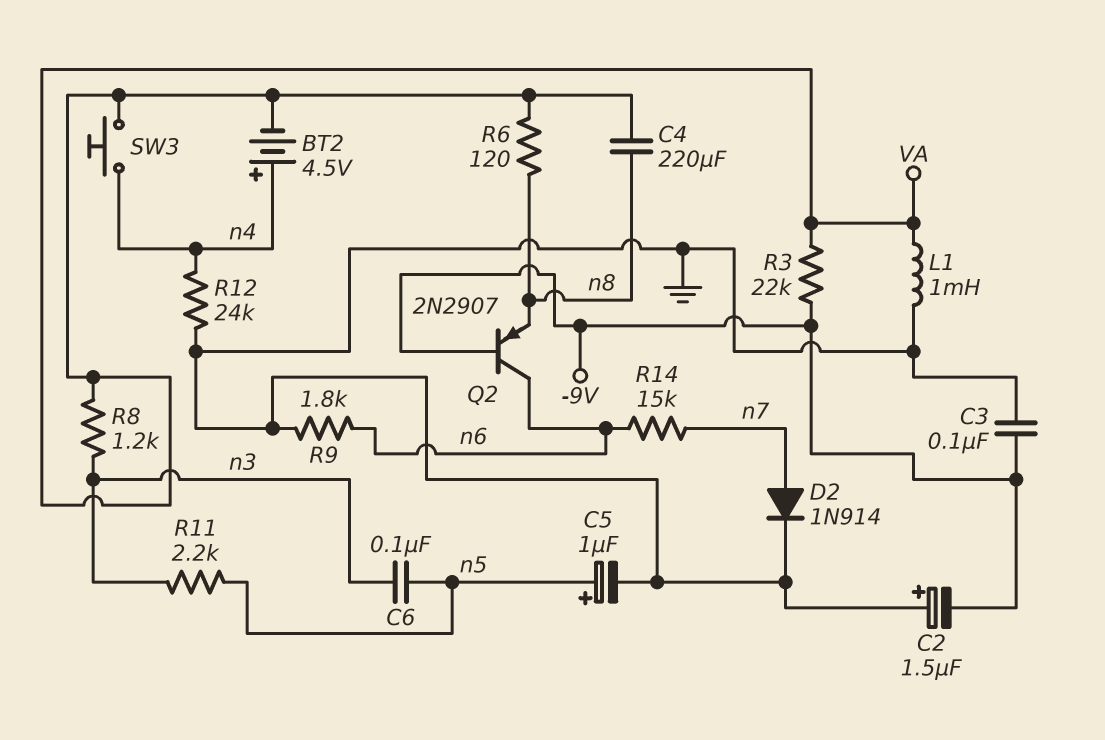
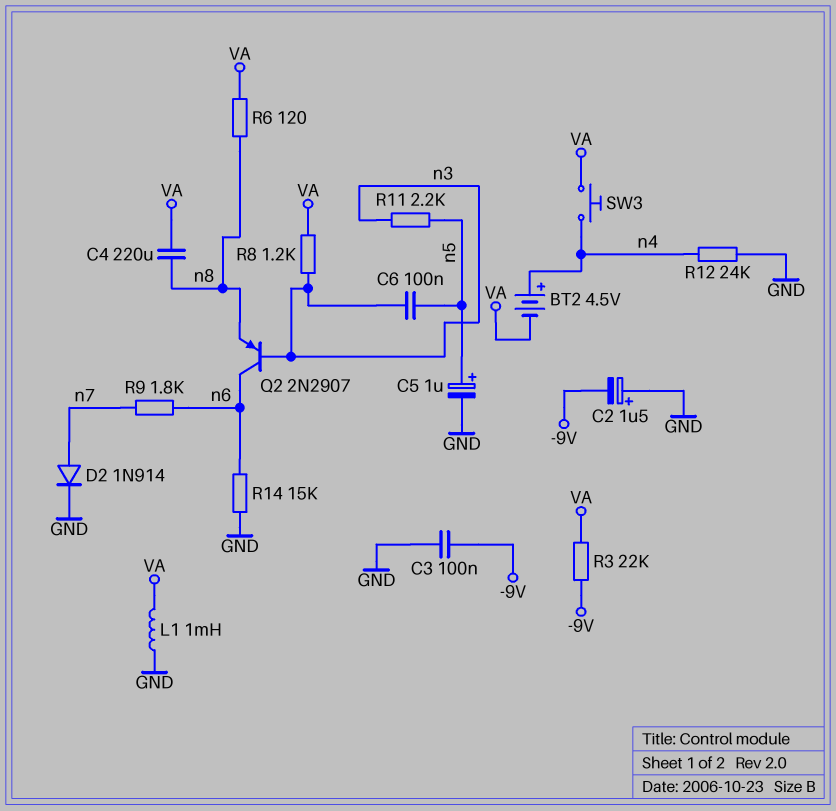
Q2: PNP 2N2907 (B -9V, C n6, E n8) -> PNP 2N2907 (B n3, C n6, E n8)
R9: 1.8k (GND, n6) -> 1.8k (n6, n7)
R14: 15k (n6, n7) -> 15k (GND, n6)

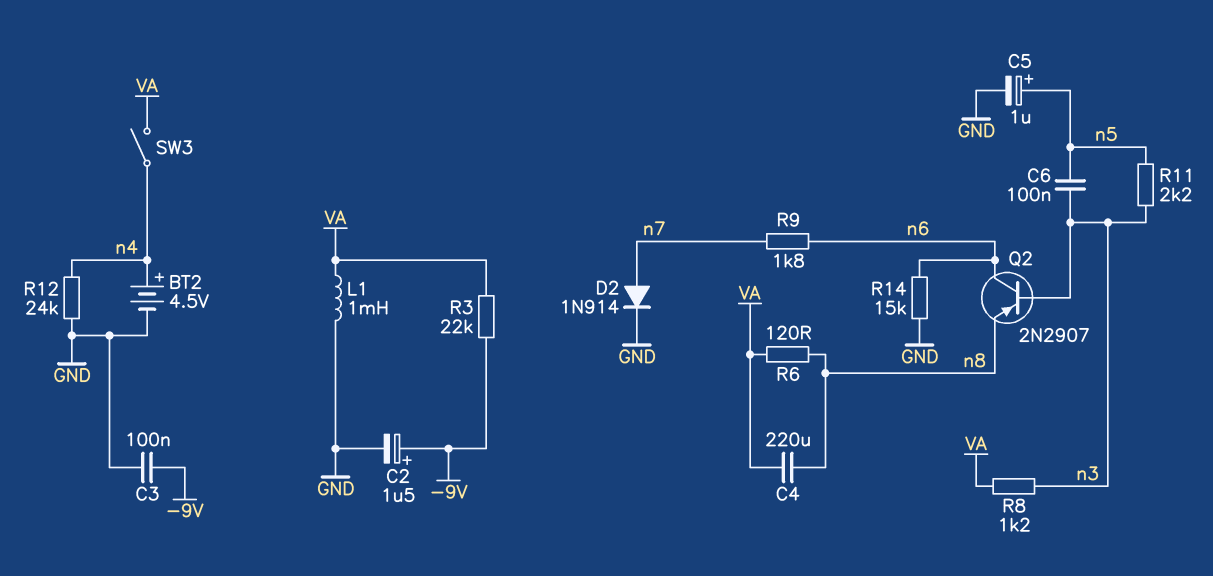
BT2: 4.5V (plus n4, minus VA) -> 4.5V (plus n4, minus GND)
C2: 1.5uF (plus GND, minus -9V) -> 1.5uF (plus -9V, minus GND)
SW3: button (VA, n4) -> switch (VA, n4)

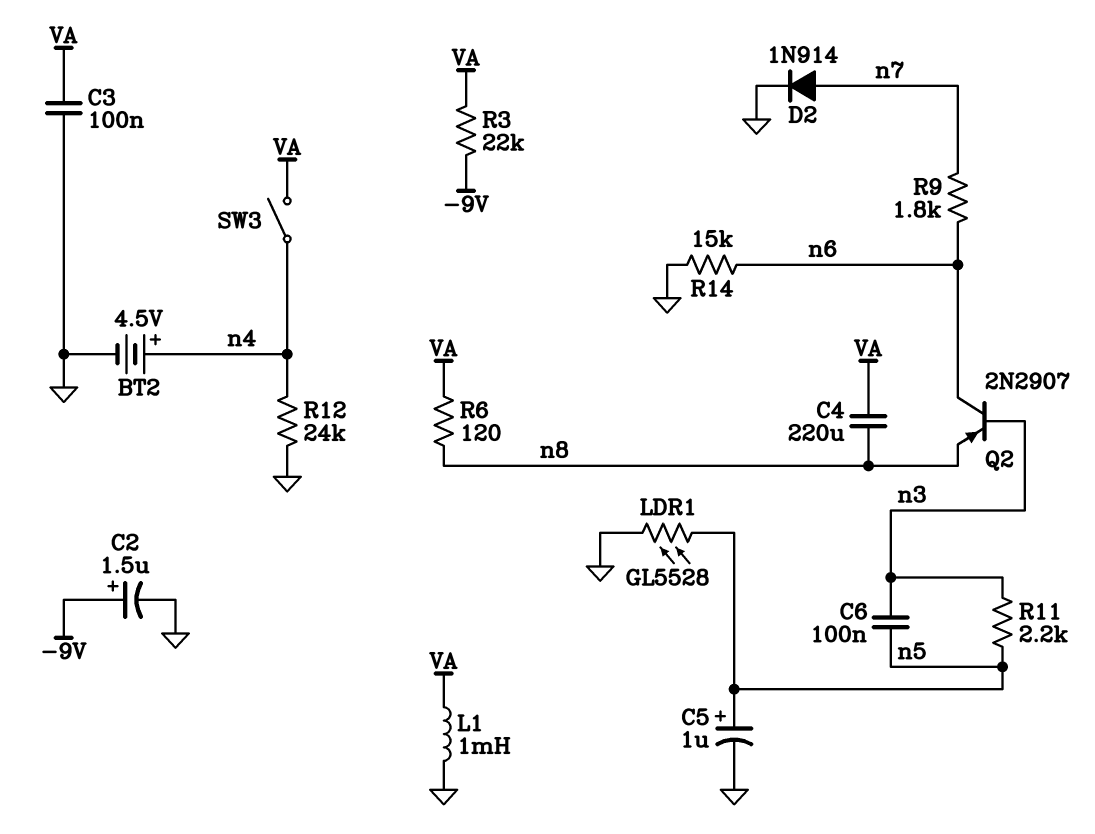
C3: 100nF (-9V, GND) -> 100nF (GND, VA)
LDR1: none -> GL5528 (GND, n5)
R8: 1.2k (VA, n3) -> none

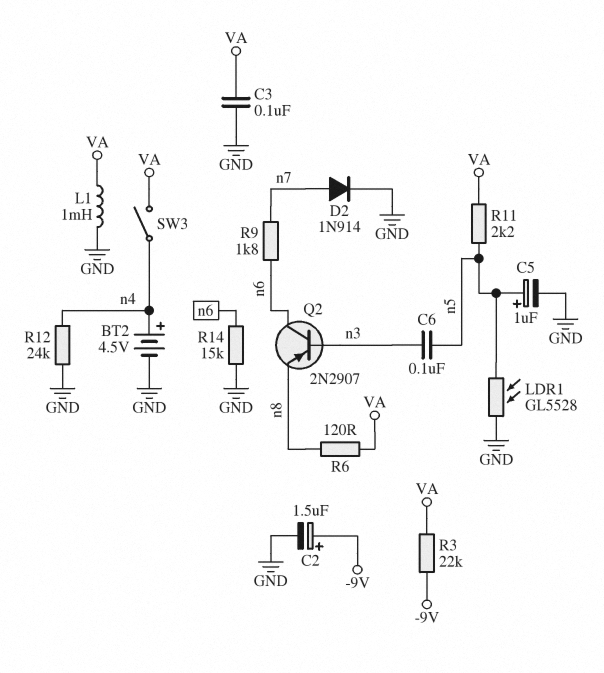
C4: 220uF (VA, n8) -> none
R11: 2.2k (n3, n5) -> 2.2k (VA, n5)

